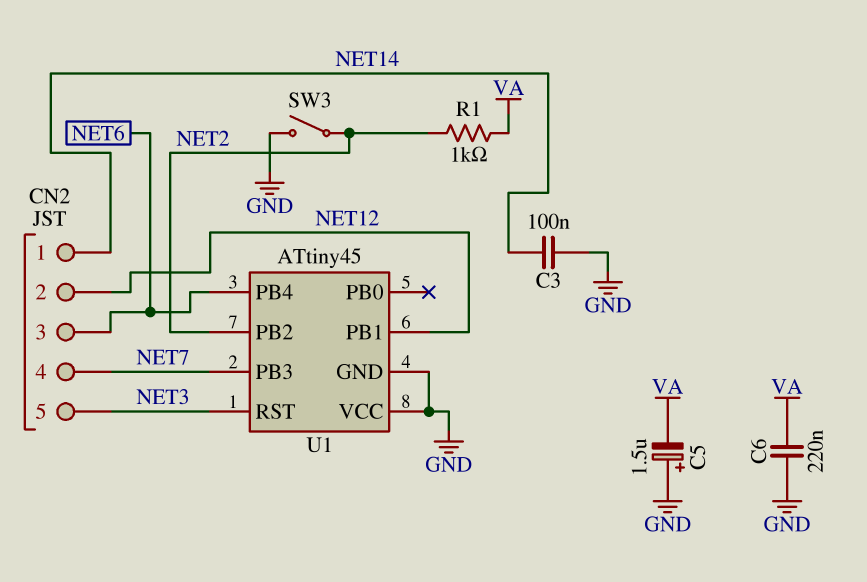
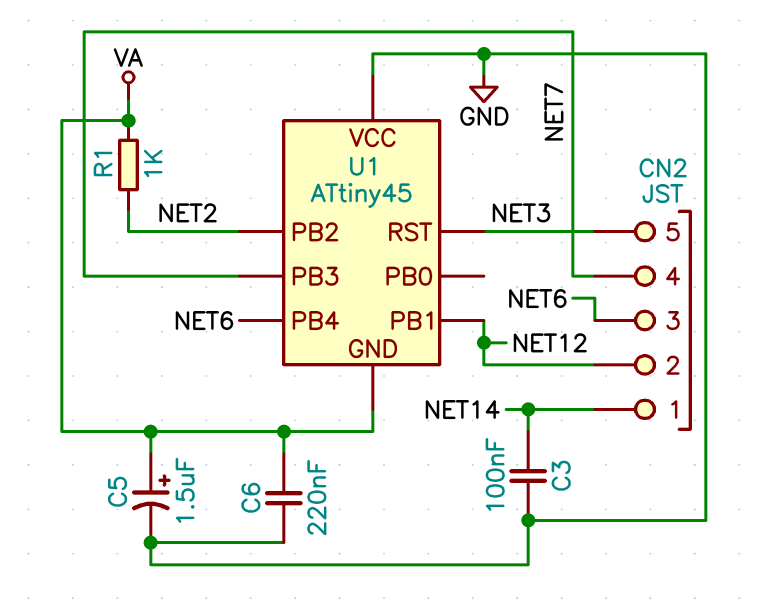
C5: 1.5uF (plus GND, minus VA) -> 1.5uF (plus VA, minus GND)
SW3: switch (GND, NET2) -> none
U1 pin GND: GND -> VA

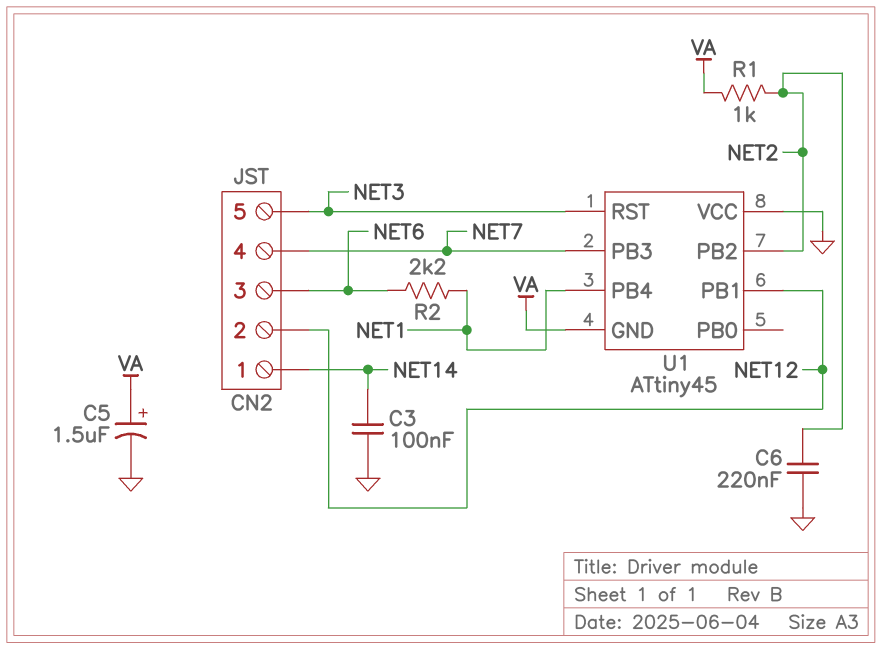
C6: 220nF (GND, VA) -> 220nF (GND, NET2)
R2: none -> 2.2k (NET1, NET6)
U1 pin PB4: NET6 -> NET1

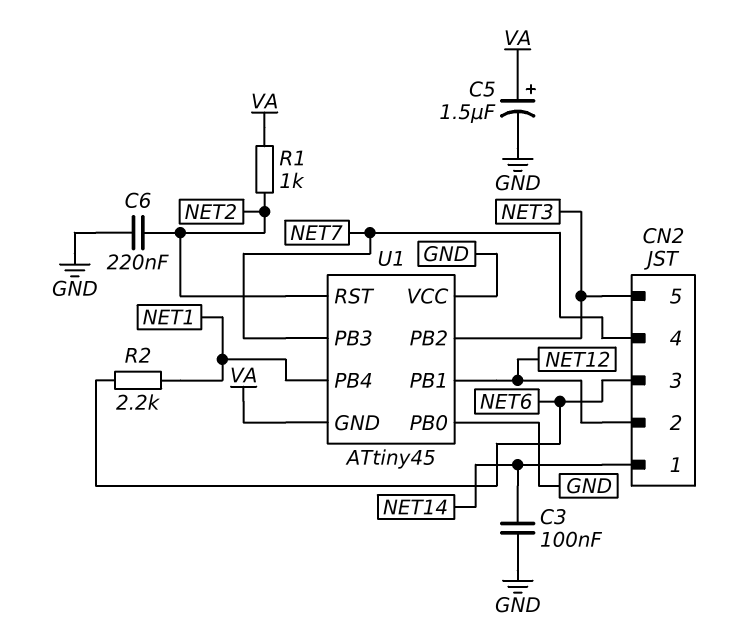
U1 pin PB0: none -> GND
U1 pin PB2: NET2 -> NET3
U1 pin RST: NET3 -> NET2

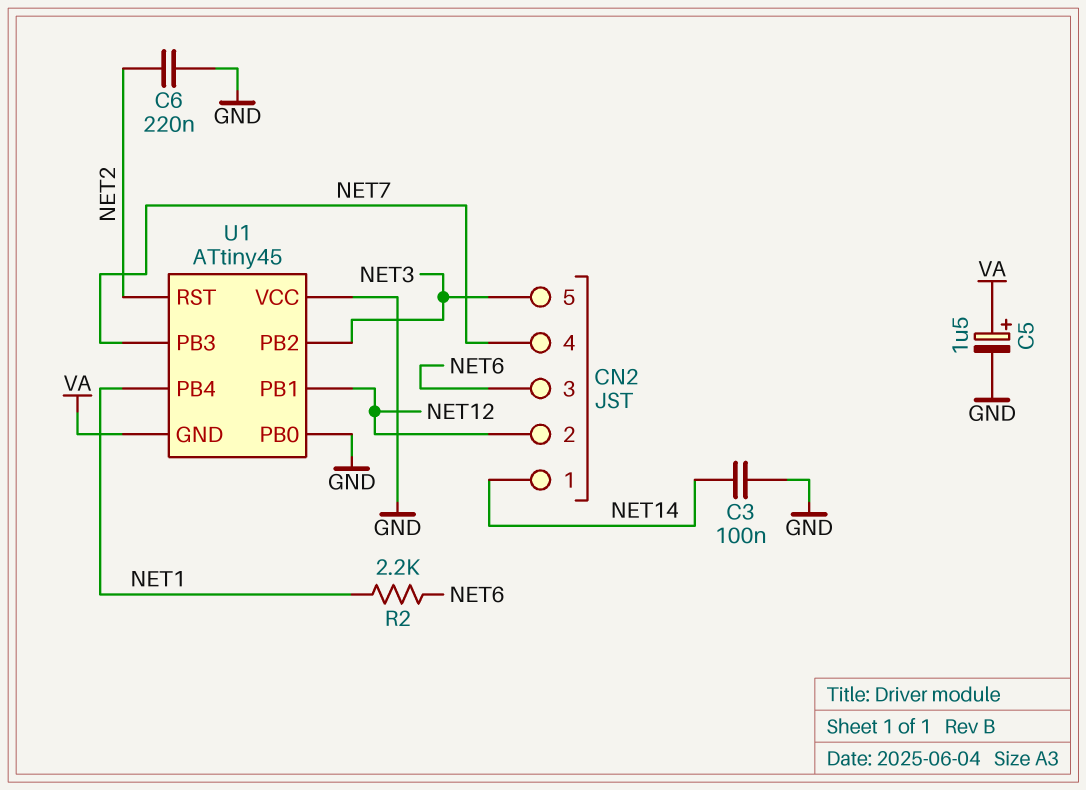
R1: 1k (NET2, VA) -> none

